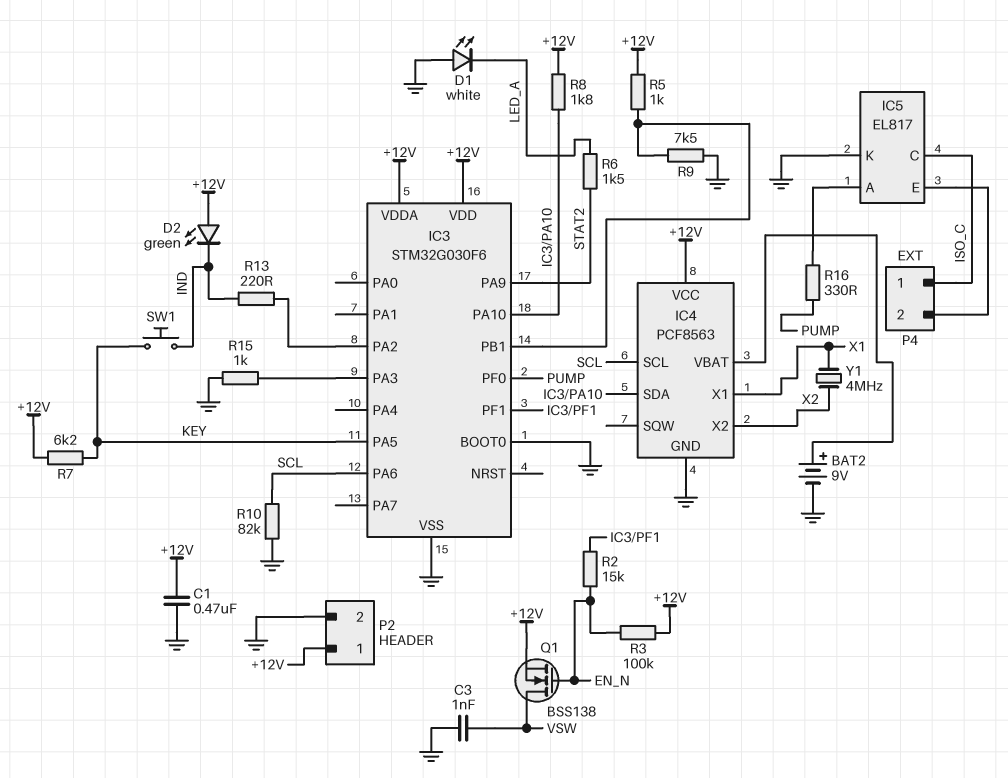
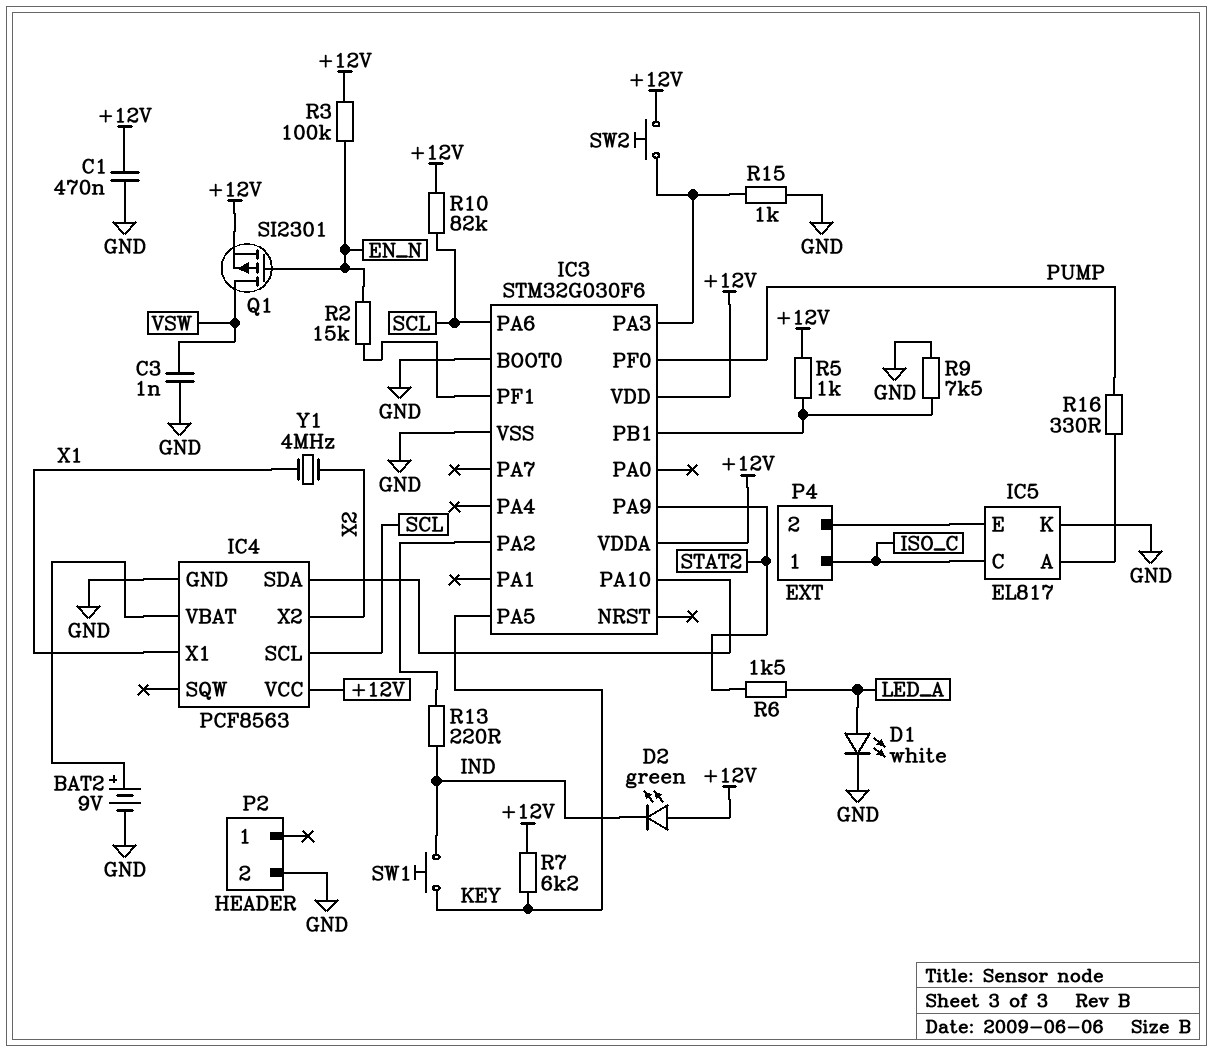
D1: LED white (A GND, K LED_A) -> LED white (A LED_A, K GND)
P2 pin 1: +12V -> none
Q1: NMOS BSS138 (G EN_N, D VSW, S +12V) -> PMOS SI2301 (G EN_N, D VSW, S +12V)
R8: 1.8k (+12V, IC3/PA10) -> none
R10: 82k (GND, SCL) -> 82k (+12V, SCL)
SW2: none -> button (+12V, IC3/PA3)

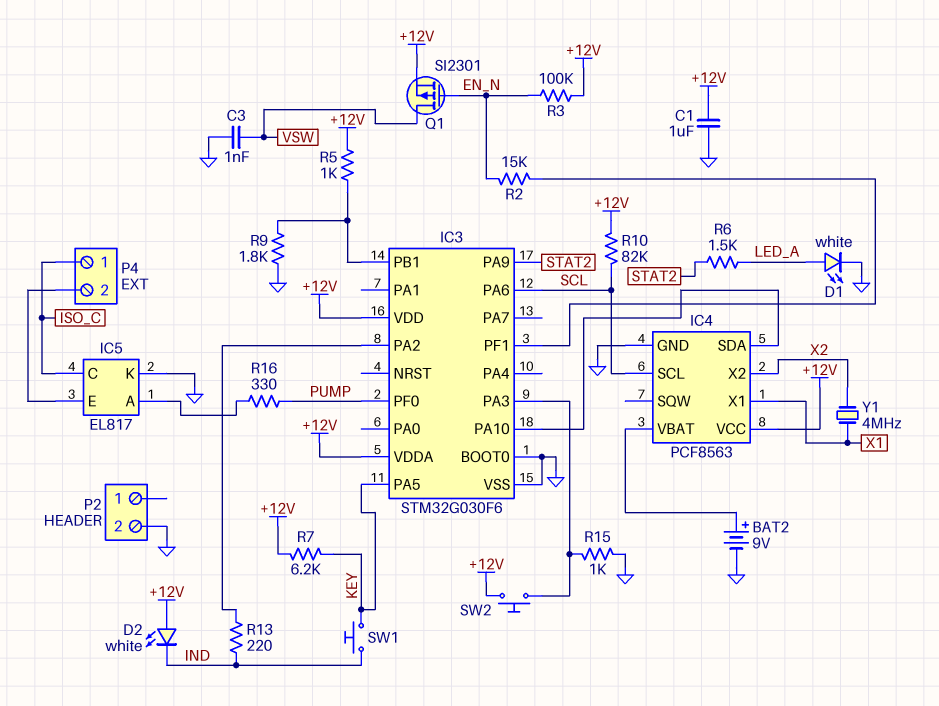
C1: 470nF (+12V, GND) -> 1uF (+12V, GND)
D2: LED green (A +12V, K IND) -> LED white (A +12V, K IND)
R9: 7.5k (GND, IC3/PB1) -> 1.8k (GND, IC3/PB1)

